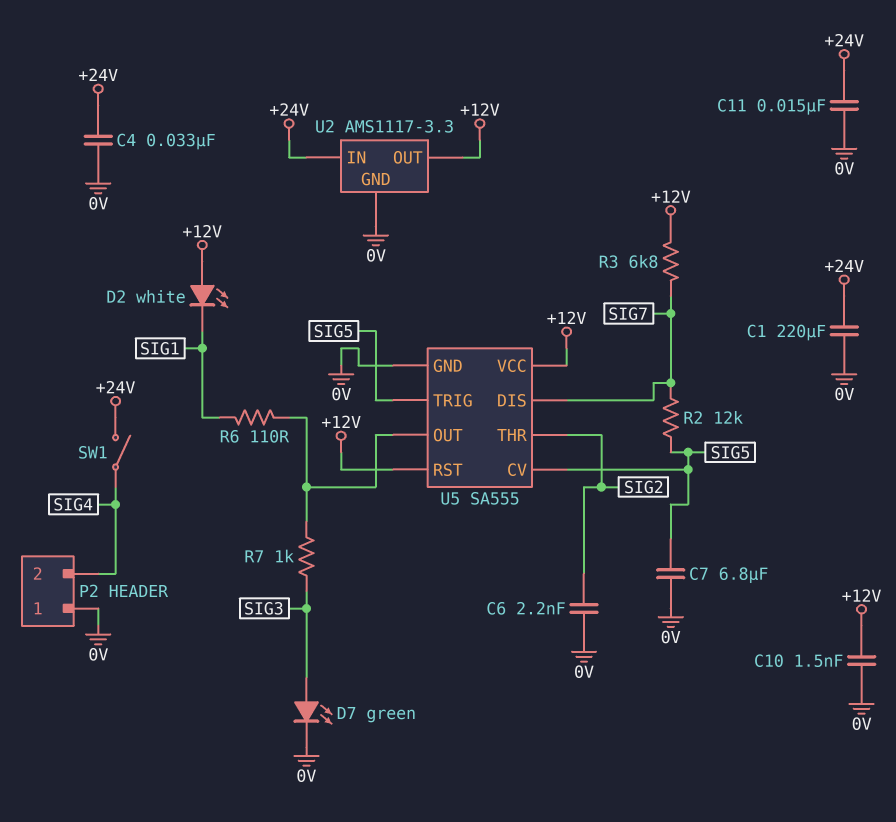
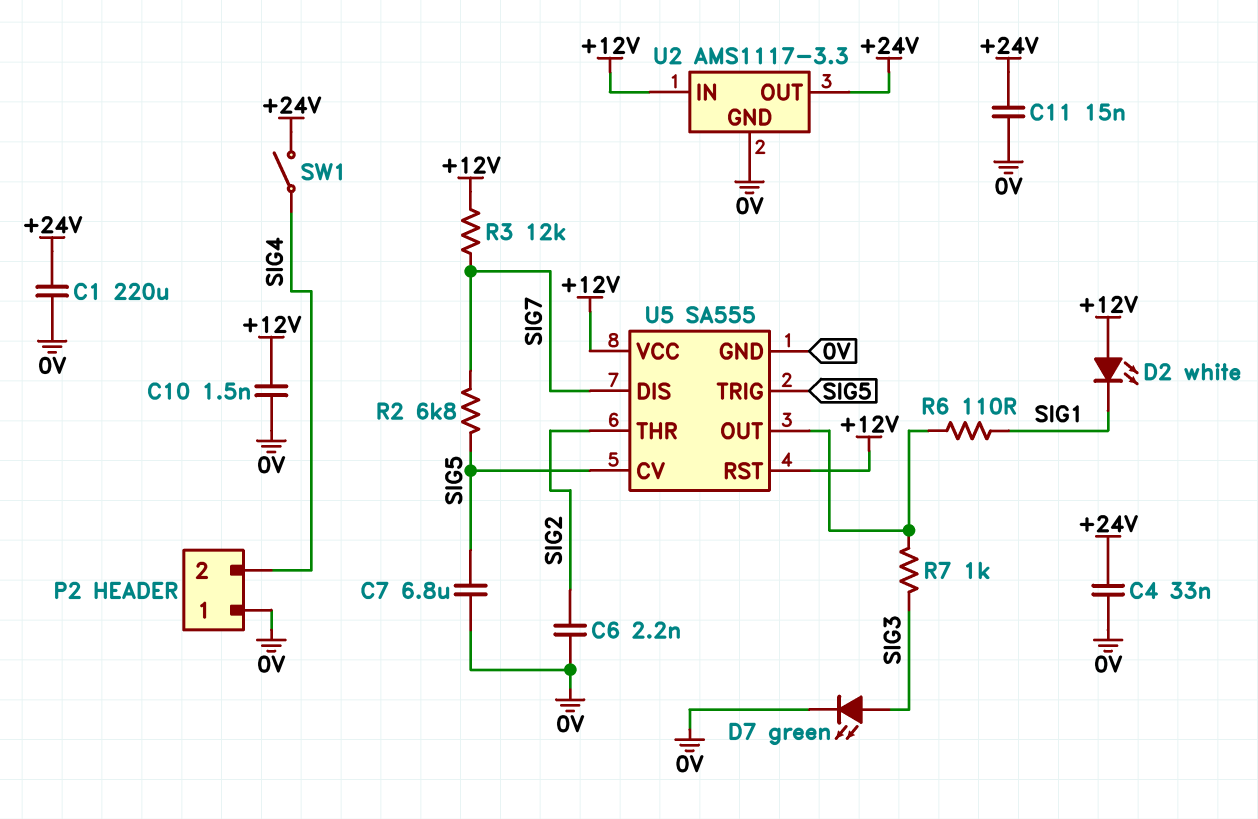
R2: 12k (SIG5, SIG7) -> 6.8k (SIG5, SIG7)
R3: 6.8k (+12V, SIG7) -> 12k (+12V, SIG7)
U2 pin IN: +24V -> +12V
U2 pin OUT: +12V -> +24V

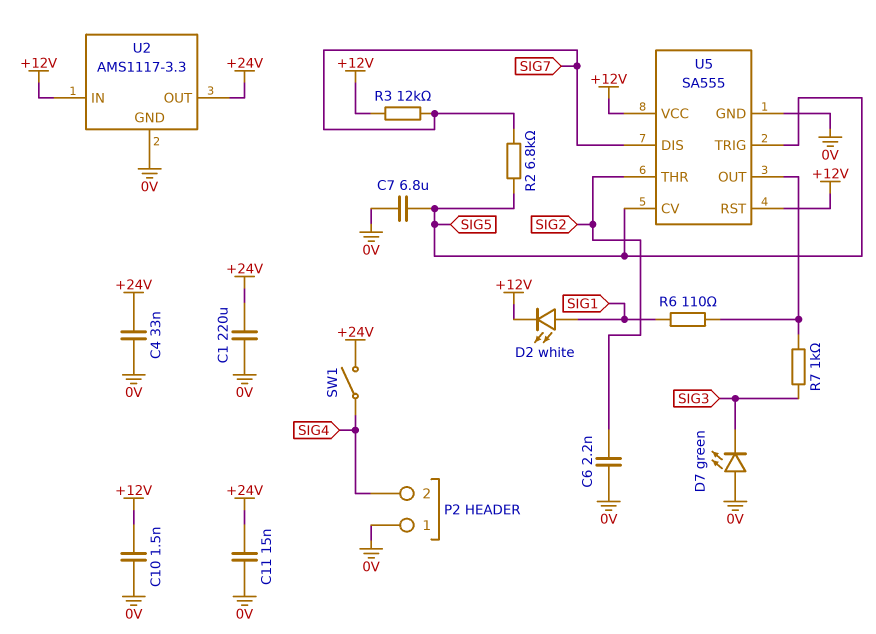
D2: LED white (A +12V, K SIG1) -> LED white (A SIG1, K +12V)
D7: LED green (A SIG3, K 0V) -> LED green (A 0V, K SIG3)

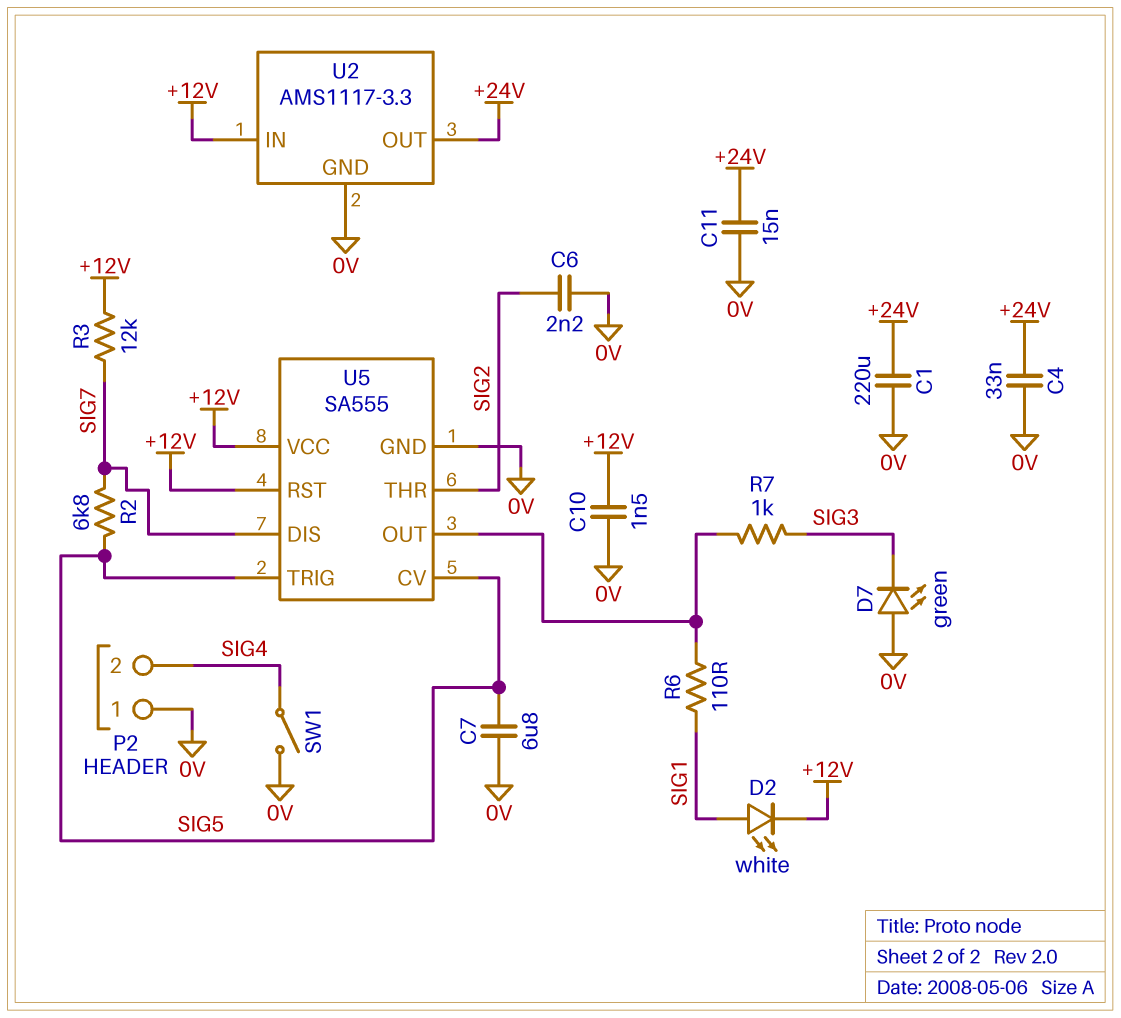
SW1: switch (+24V, SIG4) -> switch (0V, SIG4)

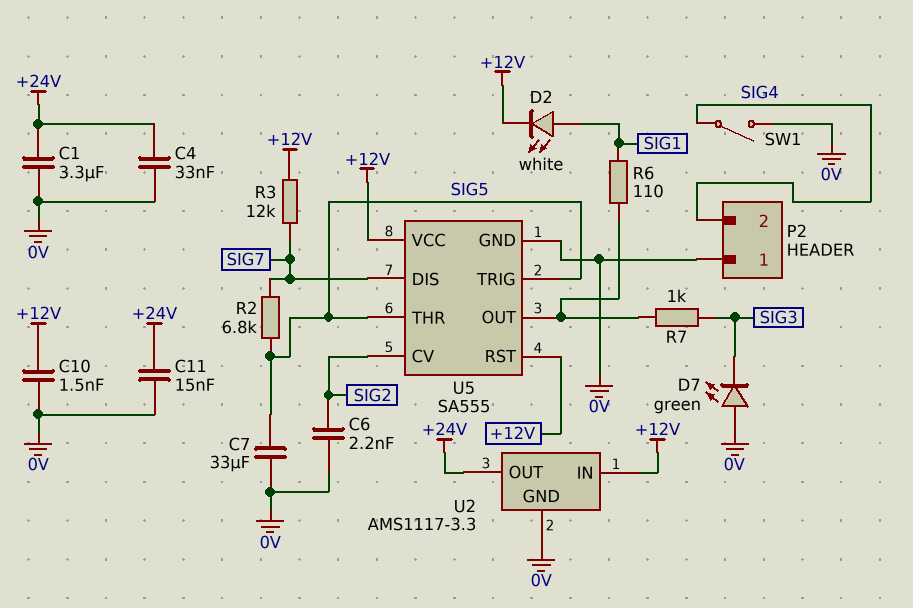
C1: 220uF (+24V, 0V) -> 3.3uF (+24V, 0V)
C7: 6.8uF (0V, SIG5) -> 33uF (0V, SIG5)
U5 pin CV: SIG5 -> SIG2
U5 pin THR: SIG2 -> SIG5

